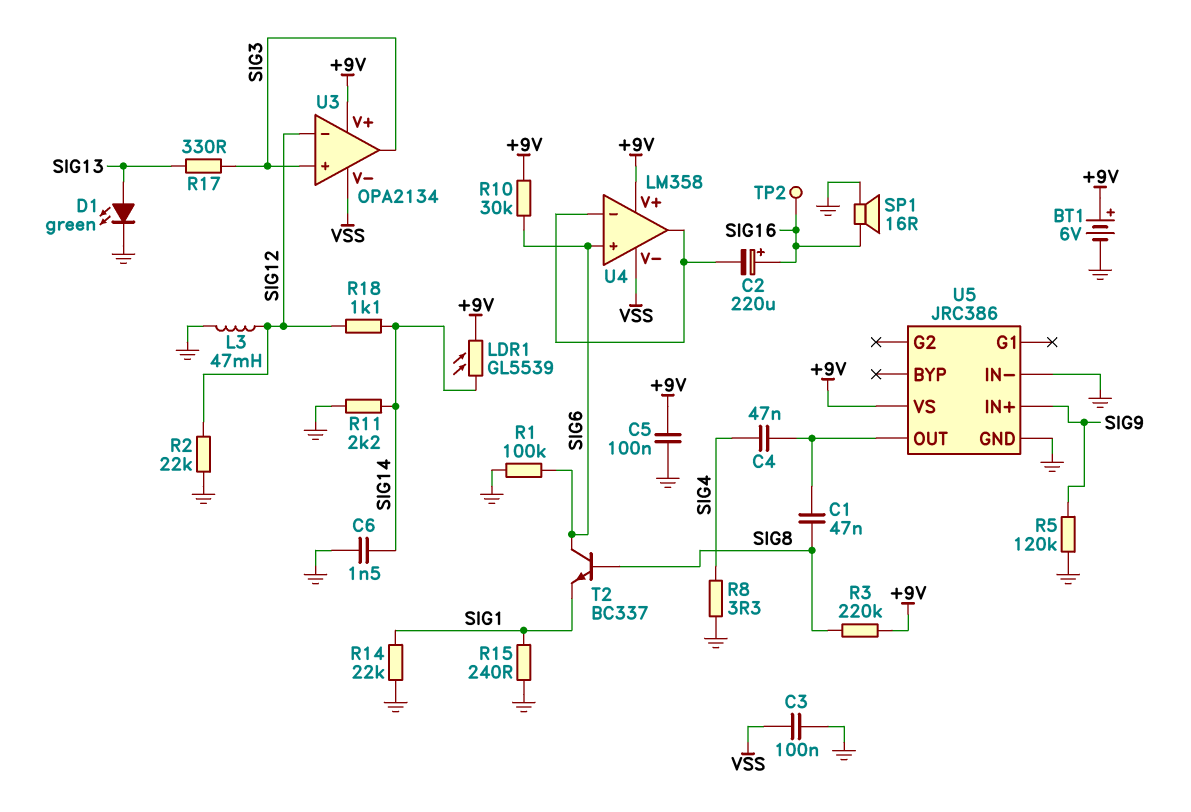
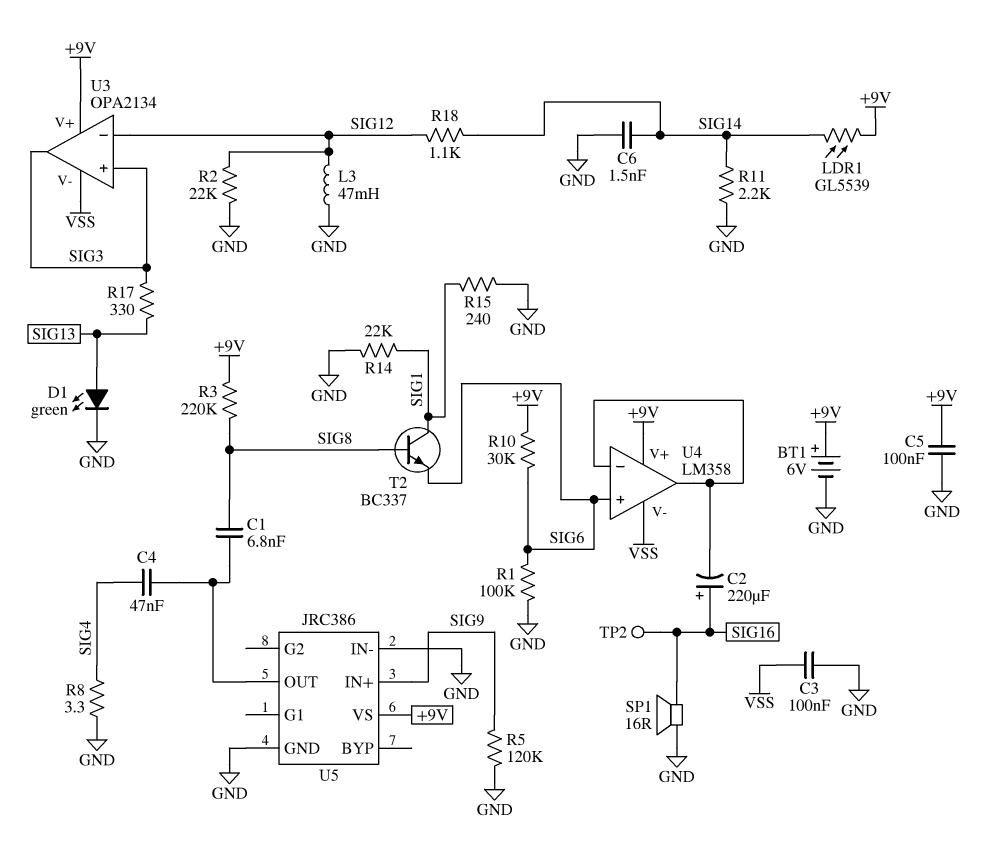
C1: 47nF (SIG8, U5/OUT) -> 6.8nF (SIG8, U5/OUT)
T2: NPN BC337 (B SIG8, C SIG6, E SIG1) -> NPN BC337 (B SIG8, C SIG1, E SIG6)

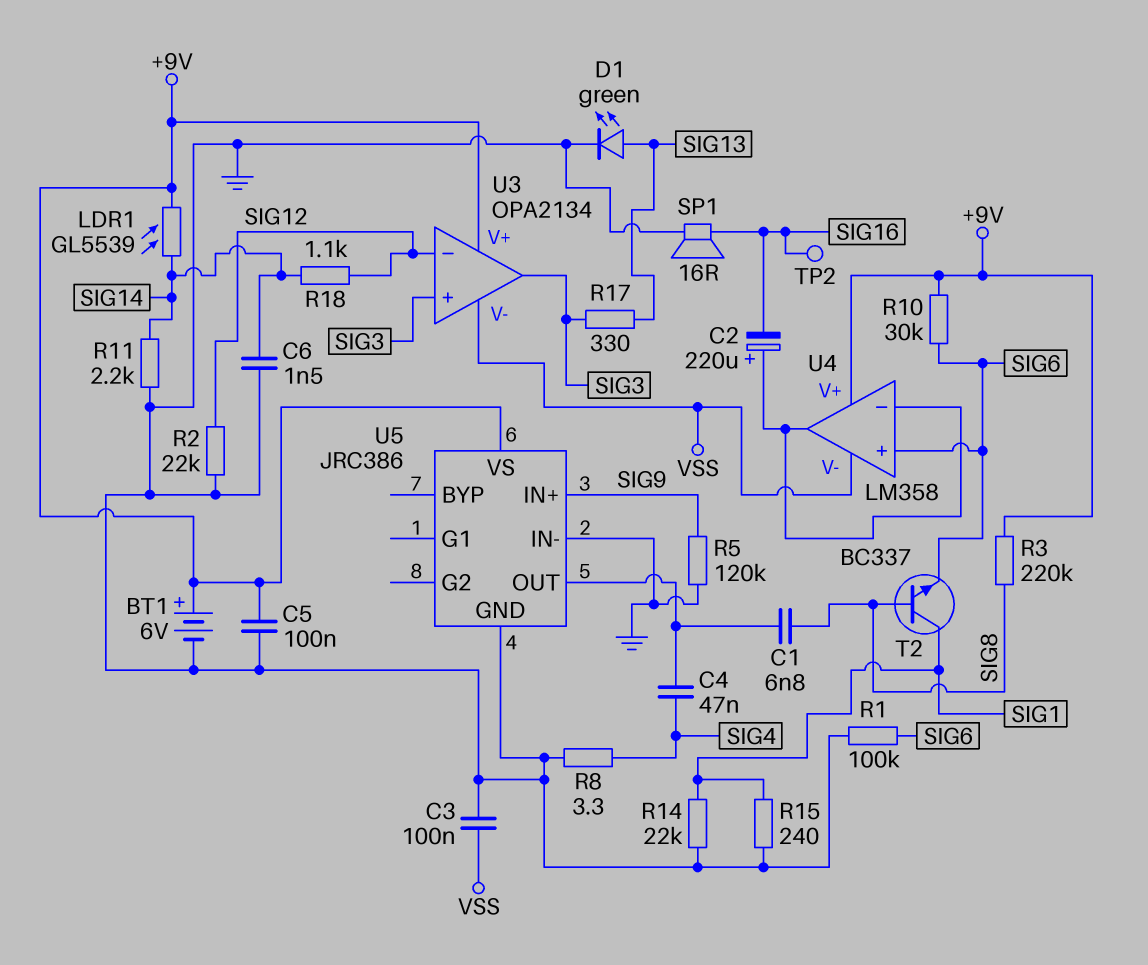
C2: 220uF (plus SIG16, minus U4/in-) -> 220uF (plus U4/in-, minus SIG16)
L3: 47mH (GND, SIG12) -> none

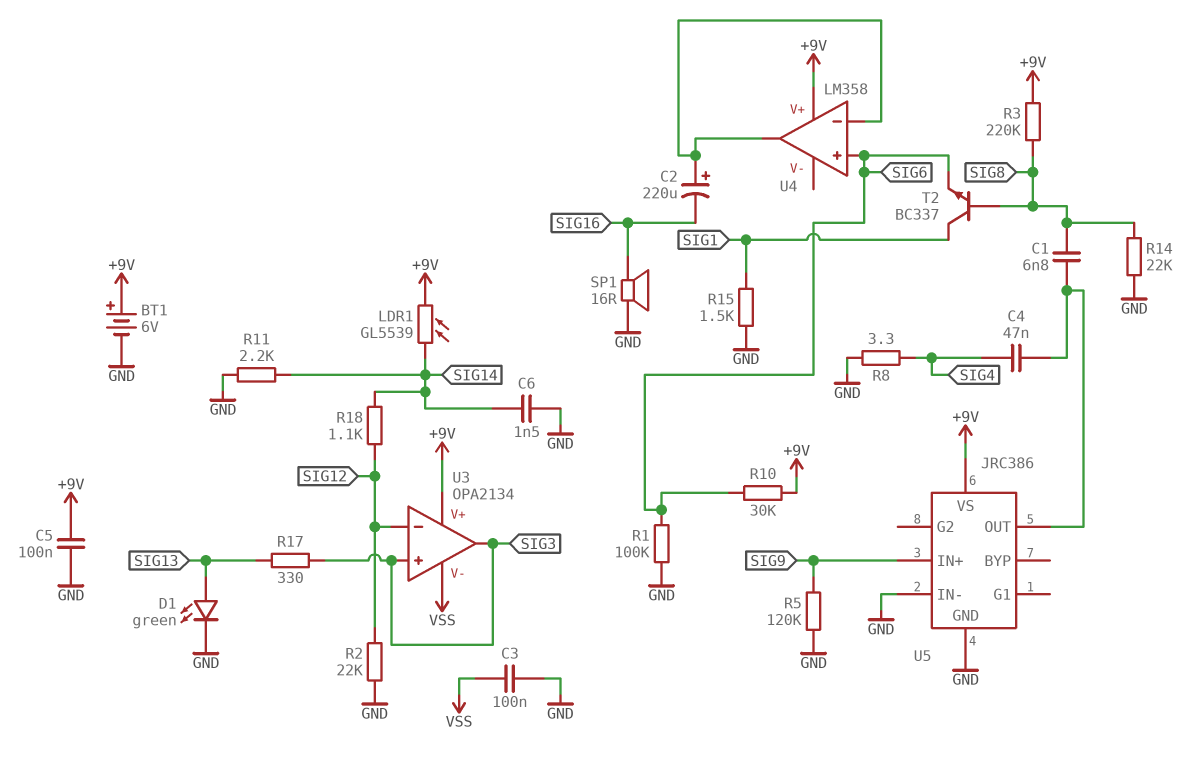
R14: 22k (GND, SIG1) -> 22k (GND, SIG8)
R15: 240 (GND, SIG1) -> 1.5k (GND, SIG1)
TP2: test point (SIG16) -> none
U4 pin V-: VSS -> none

